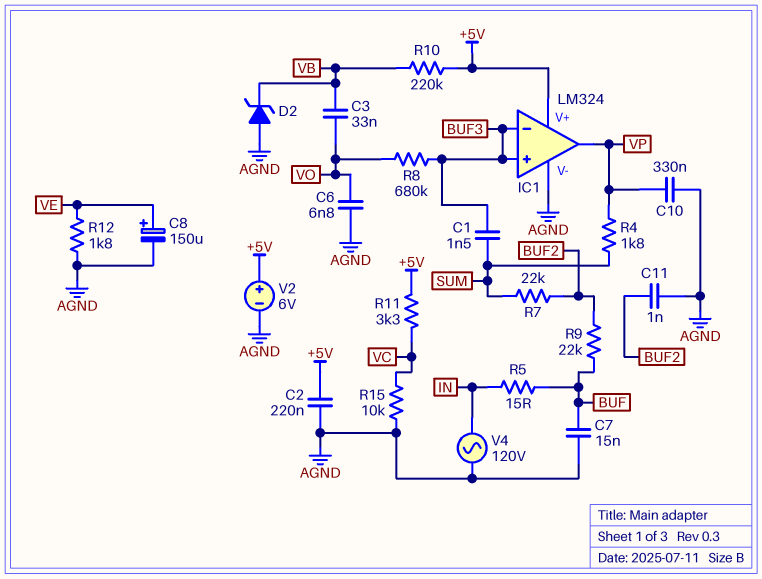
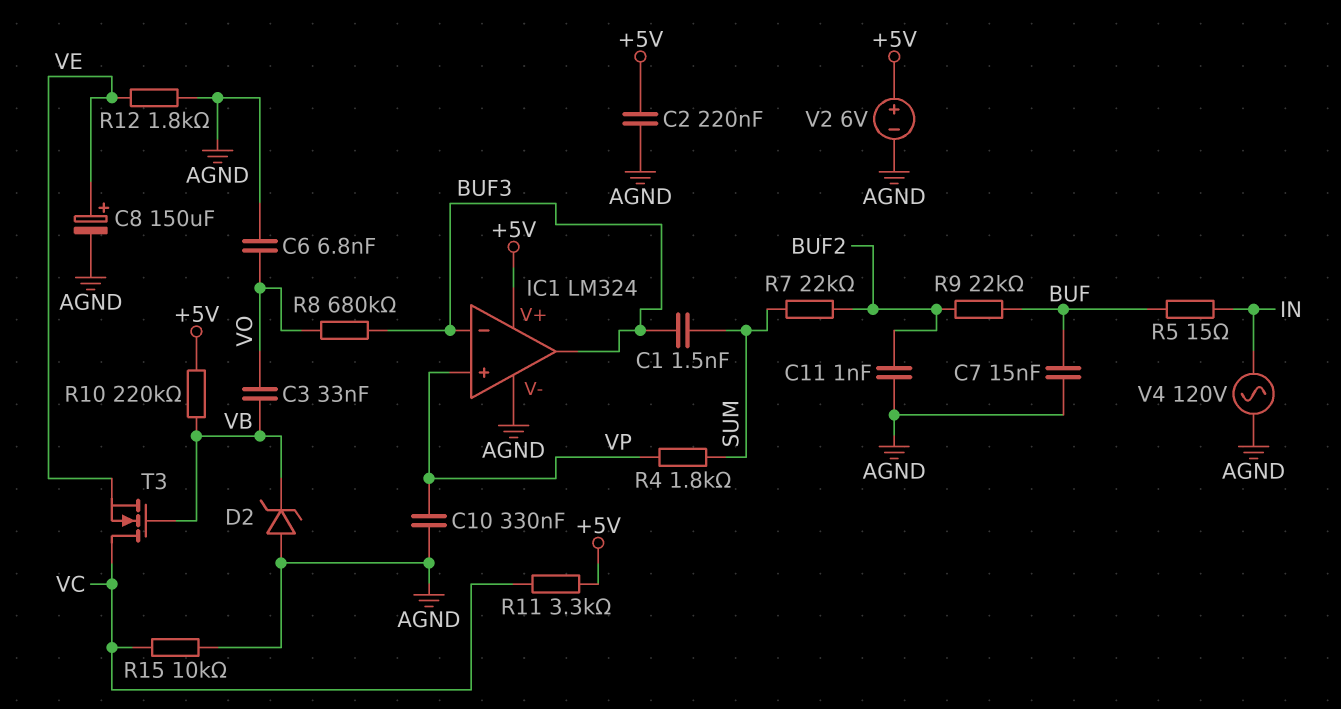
IC1 pin in+: BUF3 -> VP
IC1 pin out: VP -> BUF3
T3: none -> NMOS (G VB, D VC, S VE)

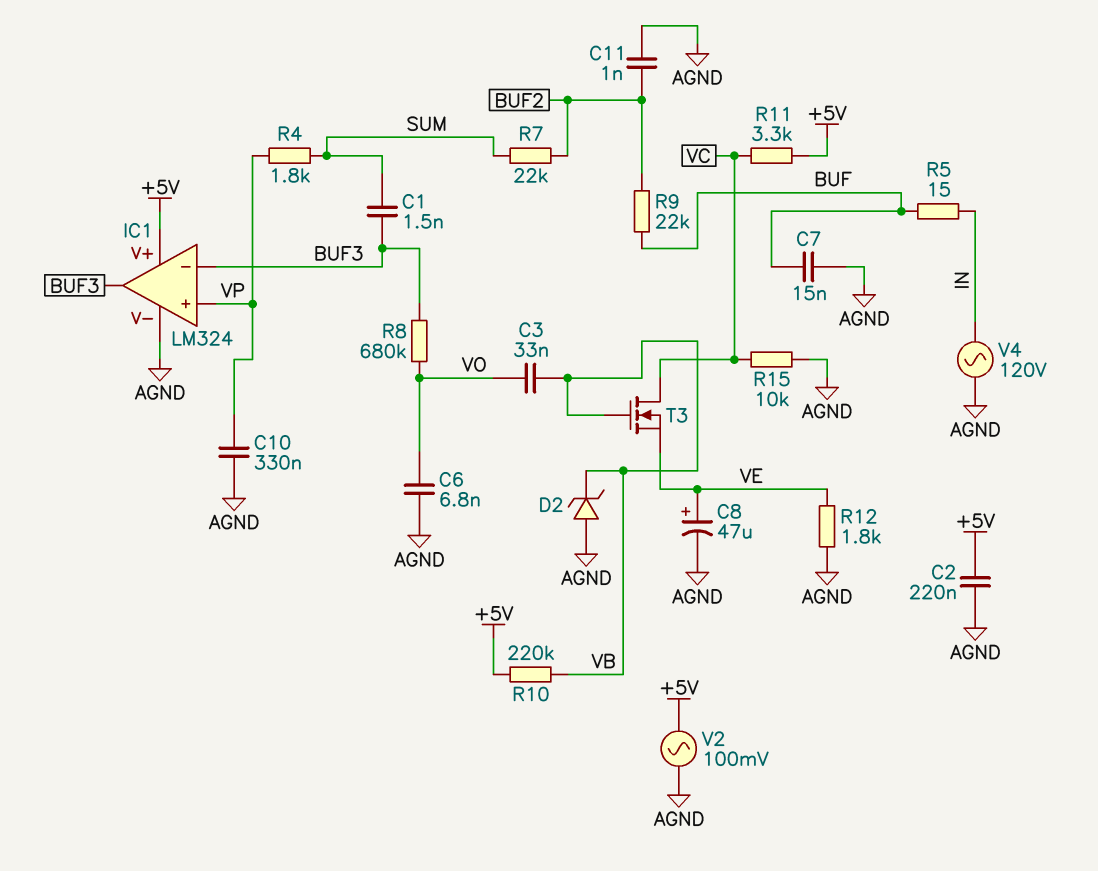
C8: 150uF (plus VE, minus AGND) -> 47uF (plus VE, minus AGND)
V2: 6V (plus +5V, minus AGND) -> AC 100mV (+5V, AGND)

